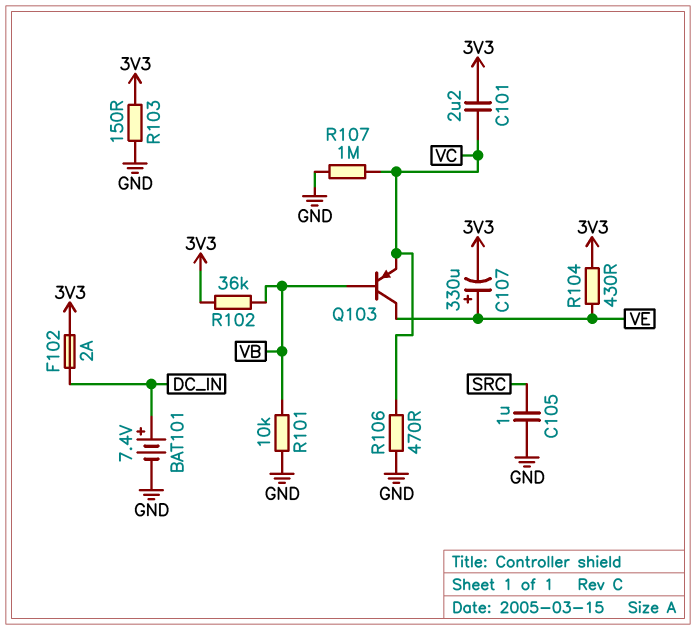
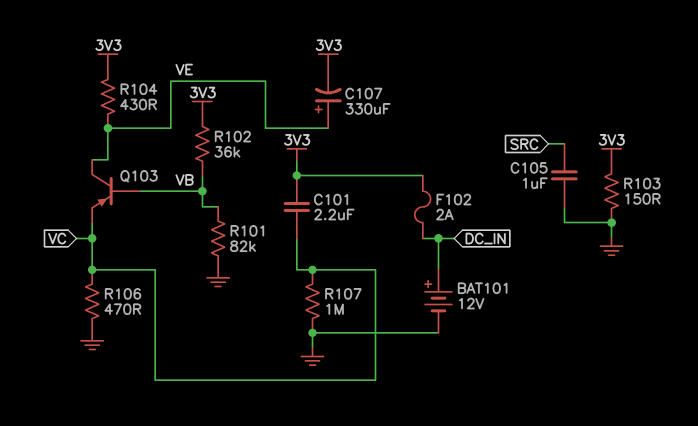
BAT101: 7.4V (plus DC_IN, minus GND) -> 12V (plus DC_IN, minus GND)
R101: 10k (GND, VB) -> 82k (GND, VB)

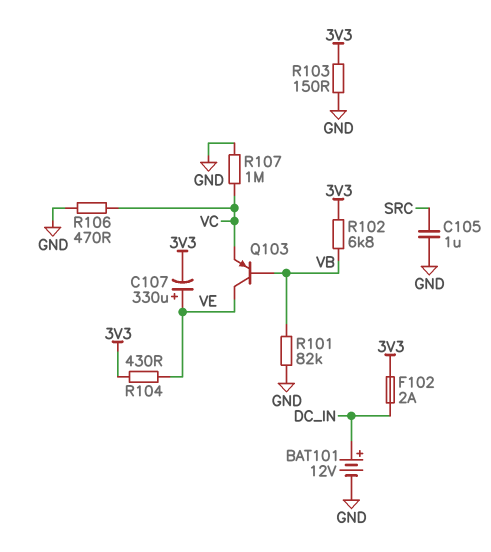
C101: 2.2uF (3V3, VC) -> none
R102: 36k (3V3, VB) -> 6.8k (3V3, VB)

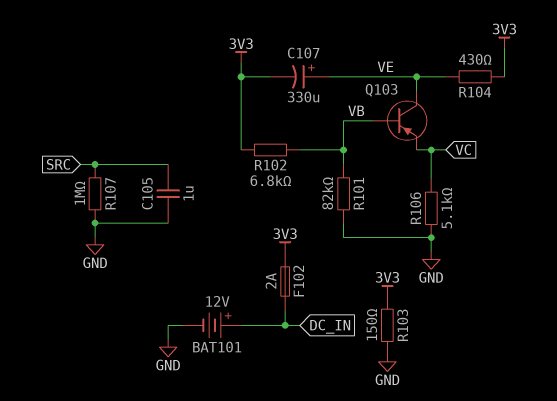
R106: 470 (GND, VC) -> 5.1k (GND, VC)
R107: 1M (GND, VC) -> 1M (GND, SRC)

